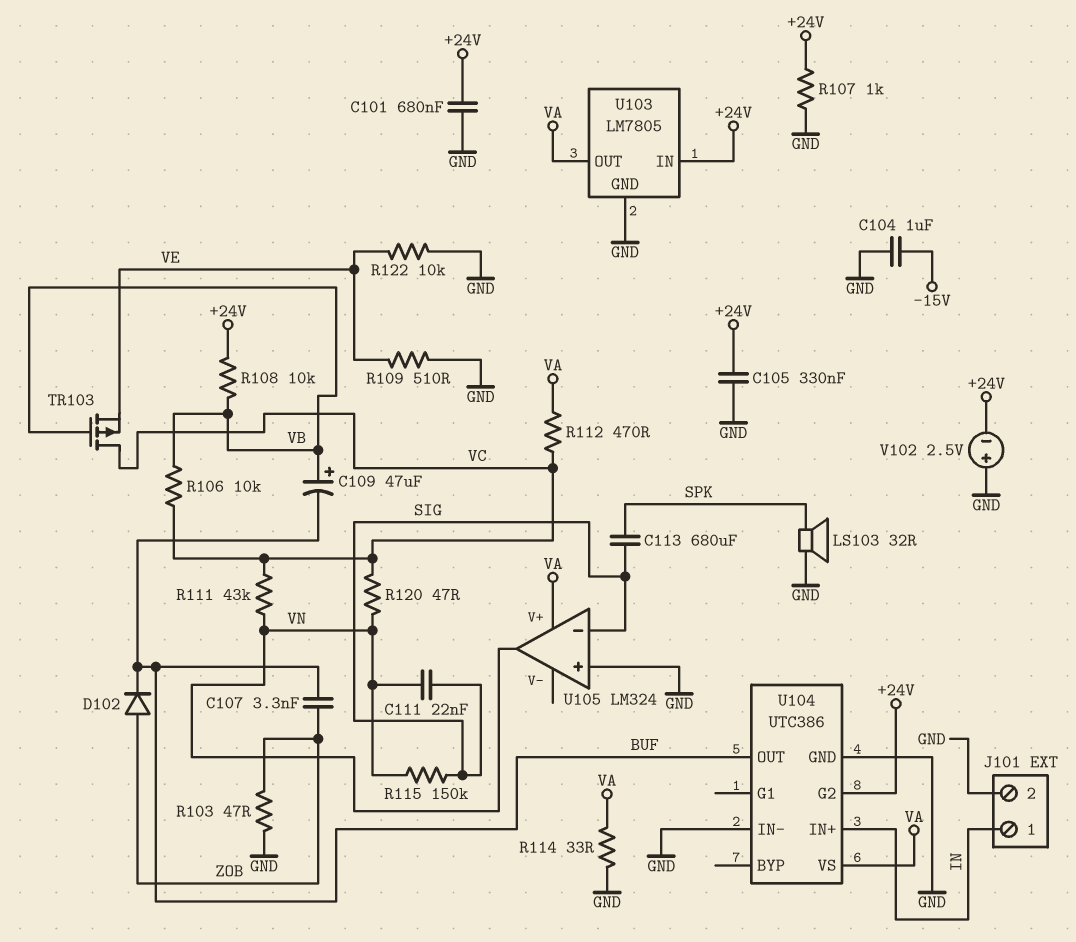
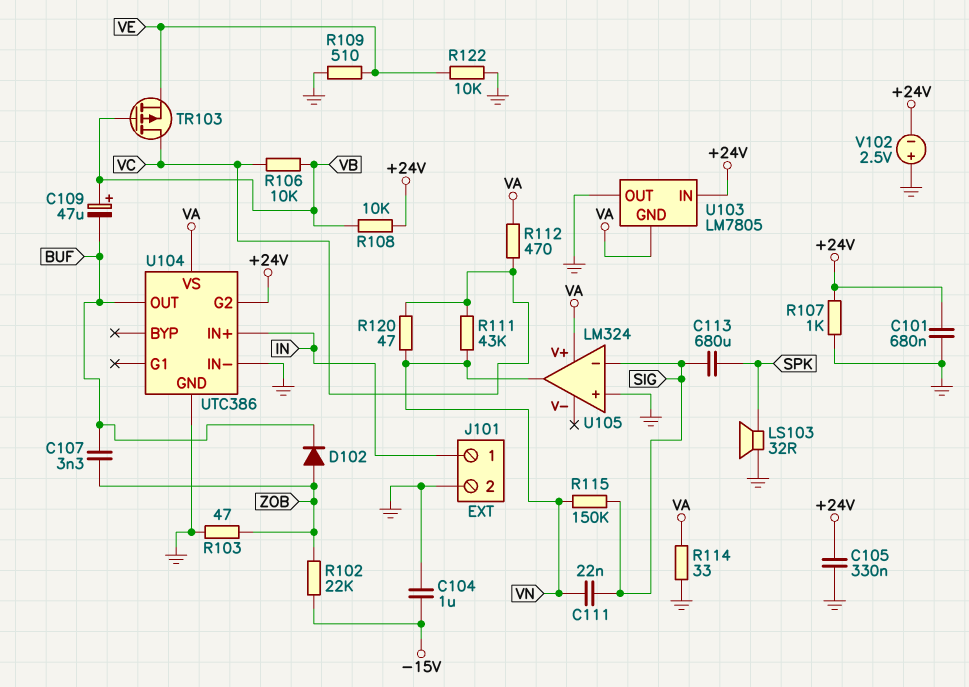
R102: none -> 22k (-15V, ZOB)
U103 pin GND: GND -> VA
U103 pin OUT: VA -> GND

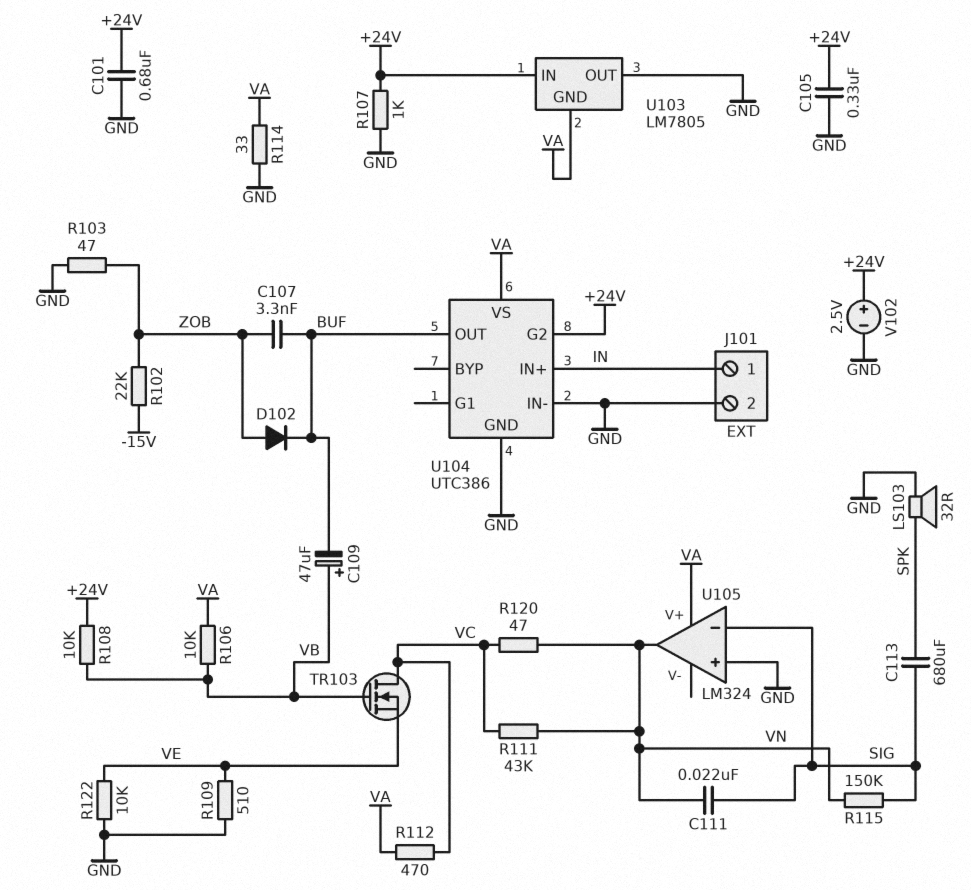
C104: 1uF (-15V, GND) -> none
R106: 10k (VB, VC) -> 10k (VA, VB)
TR103: PMOS (G VB, D VC, S VE) -> NMOS (G VB, D VC, S VE)
V102: 2.5V (plus GND, minus +24V) -> 2.5V (plus +24V, minus GND)

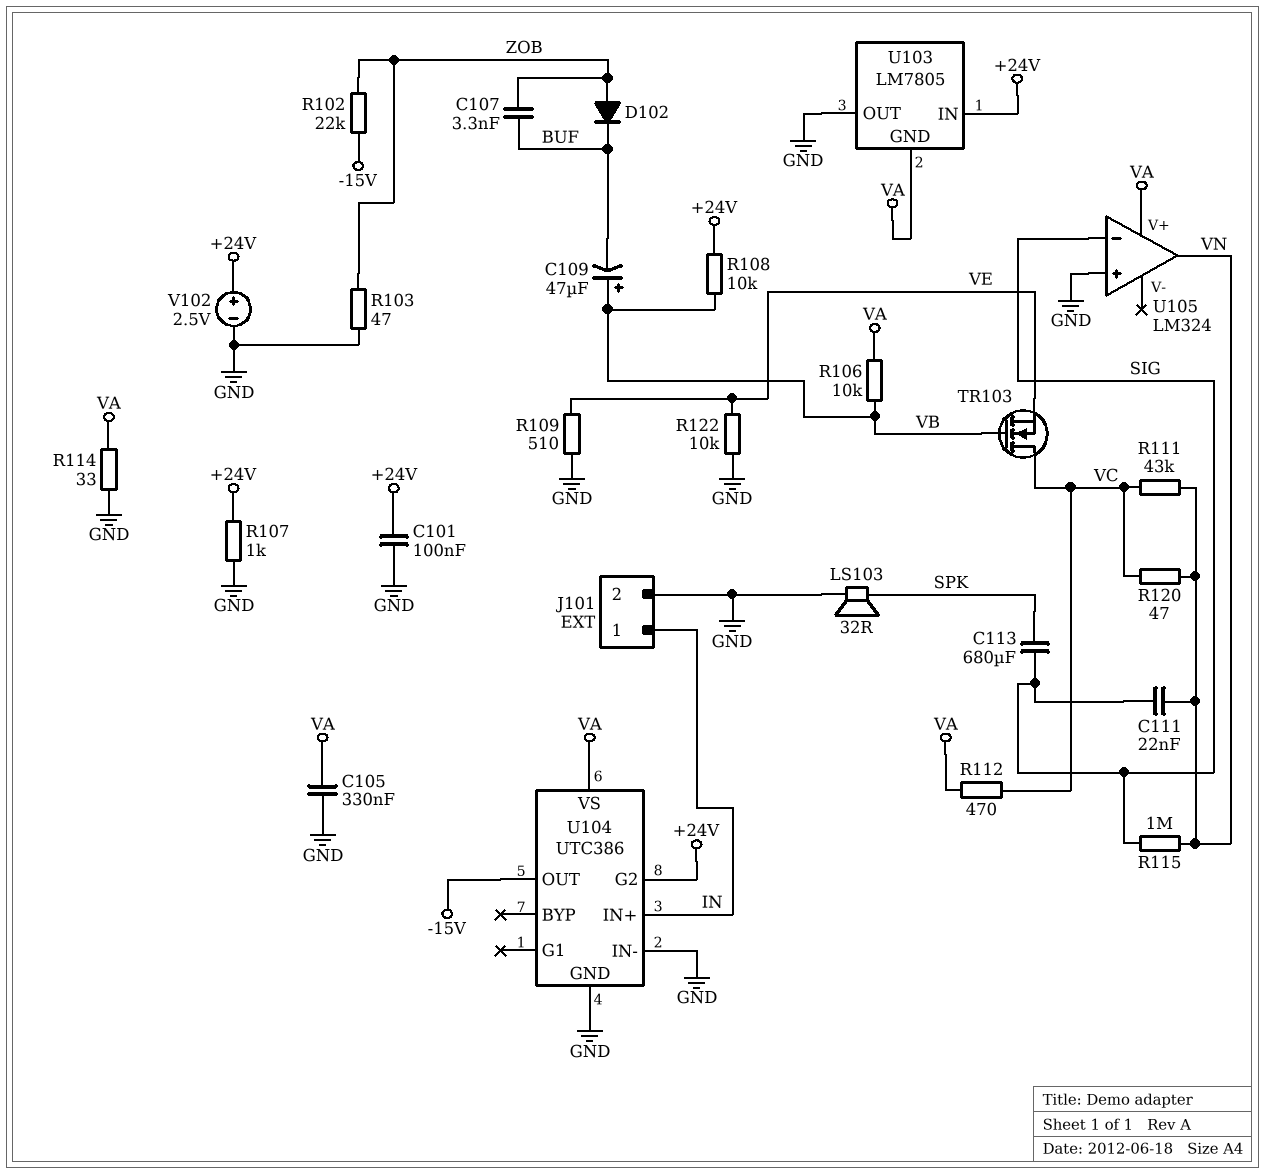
C101: 680nF (+24V, GND) -> 100nF (+24V, GND)
C105: 330nF (+24V, GND) -> 330nF (GND, VA)
R115: 150k (SIG, VN) -> 1M (SIG, VN)
U104 pin OUT: BUF -> -15V

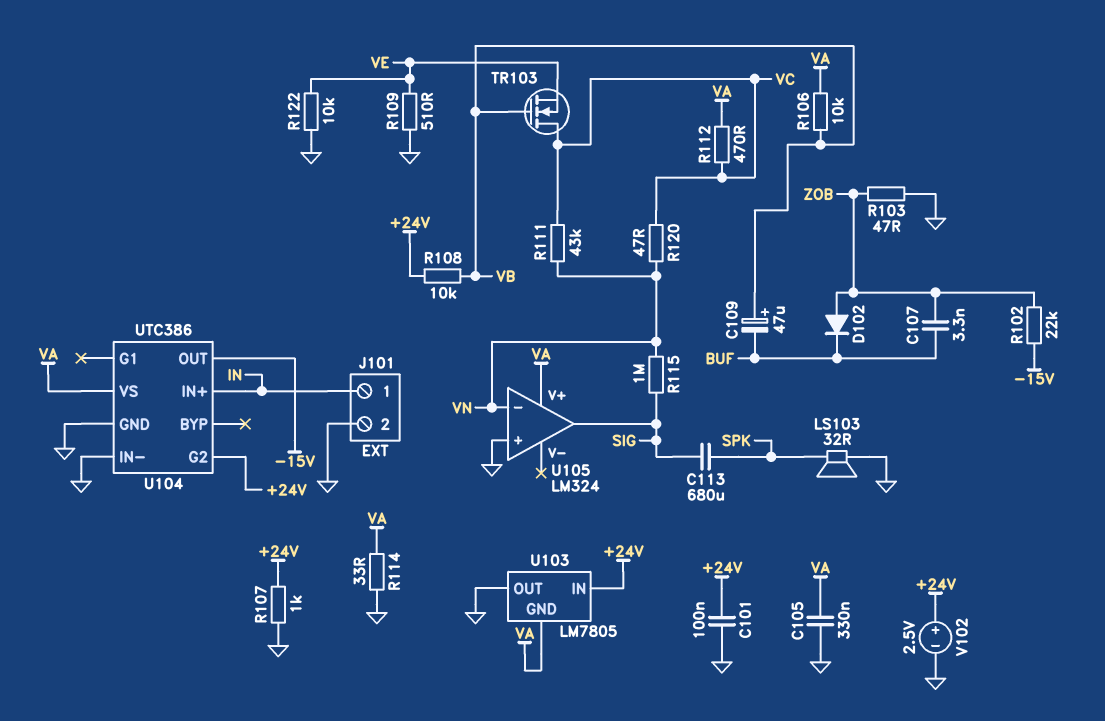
C111: 22nF (SIG, VN) -> none
U105 pin in-: SIG -> VN
U105 pin out: VN -> SIG

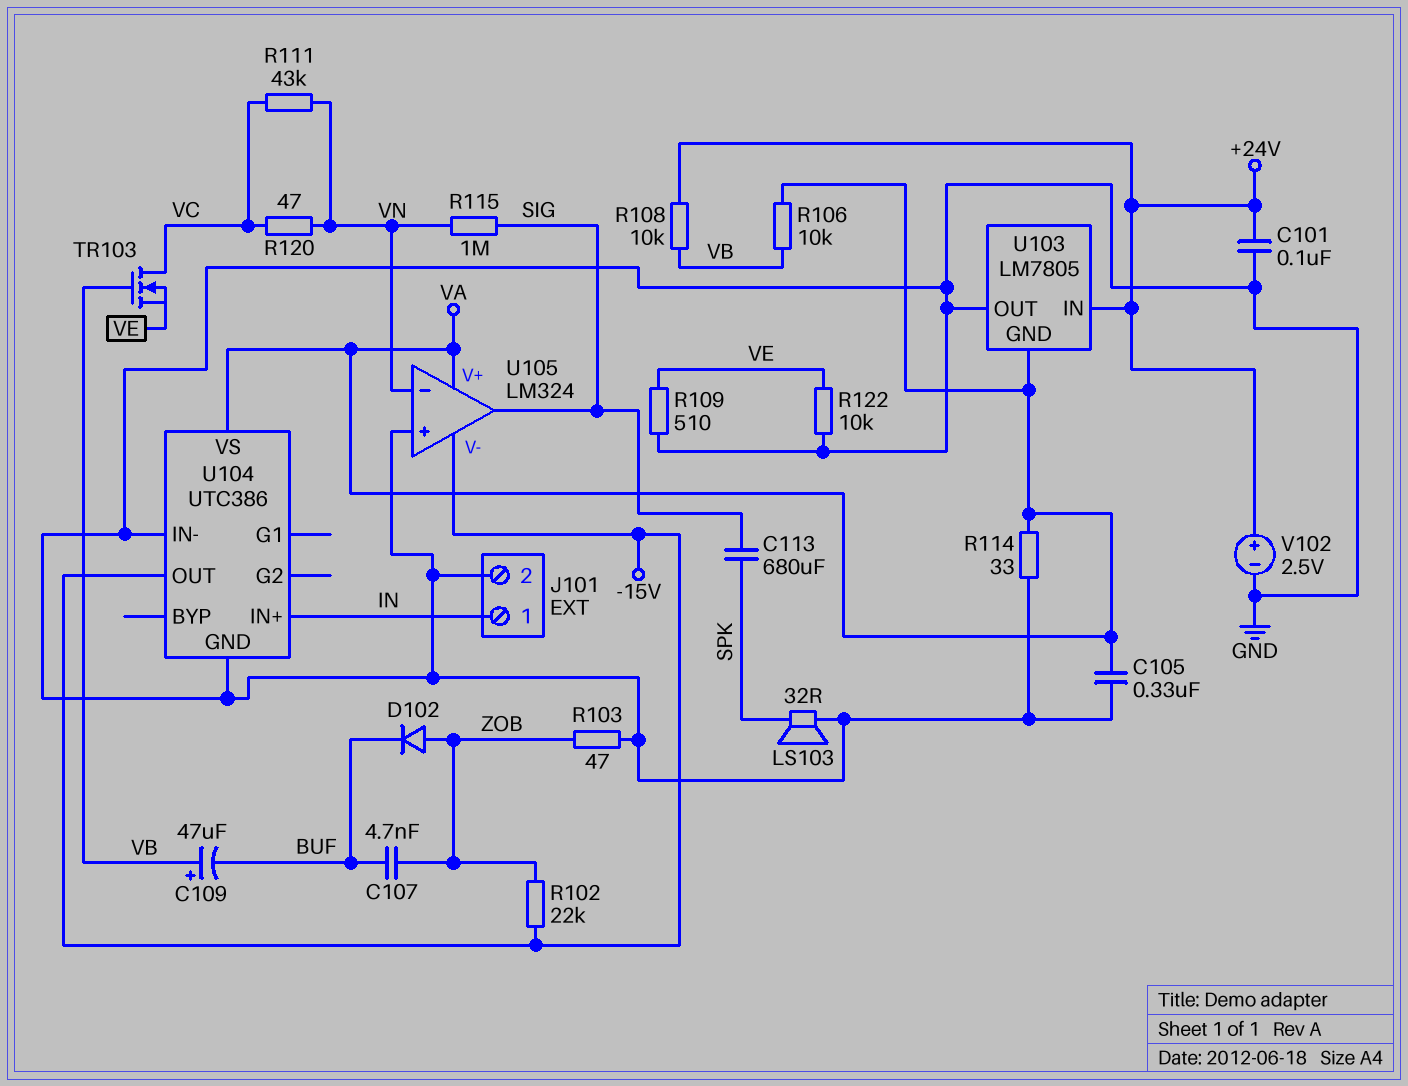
C107: 3.3nF (BUF, ZOB) -> 4.7nF (BUF, ZOB)
R107: 1k (+24V, GND) -> none
R112: 470 (VA, VC) -> none
U104 pin G2: +24V -> none
U105 pin V-: none -> -15V

